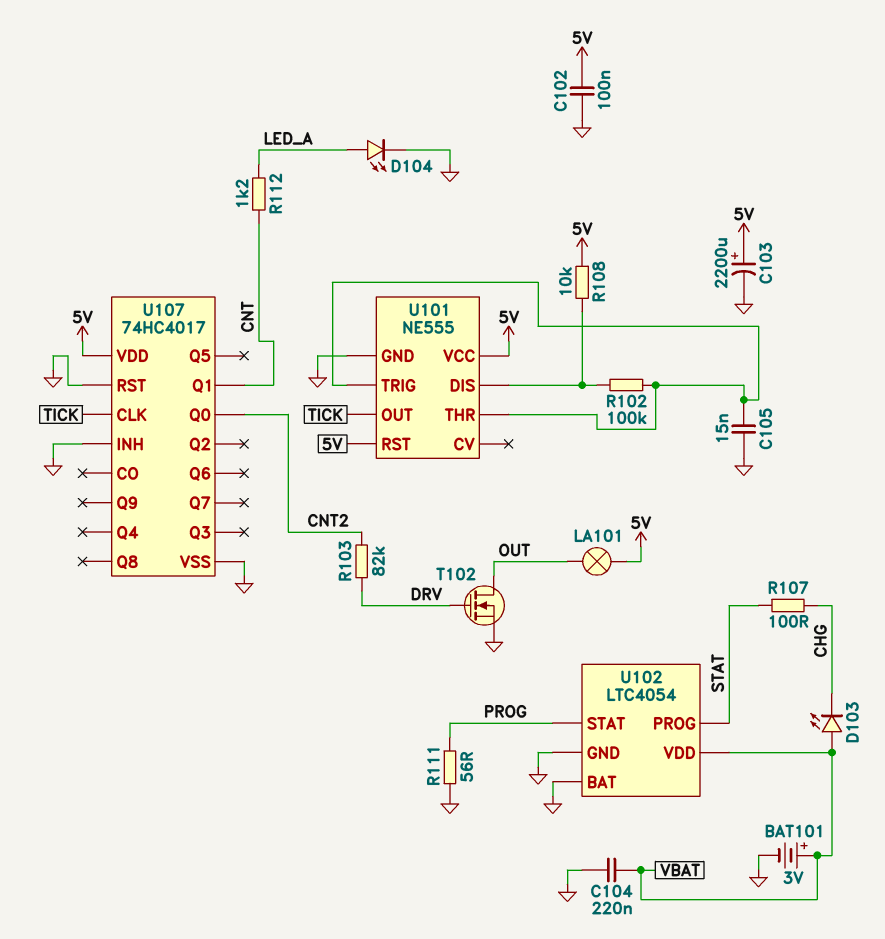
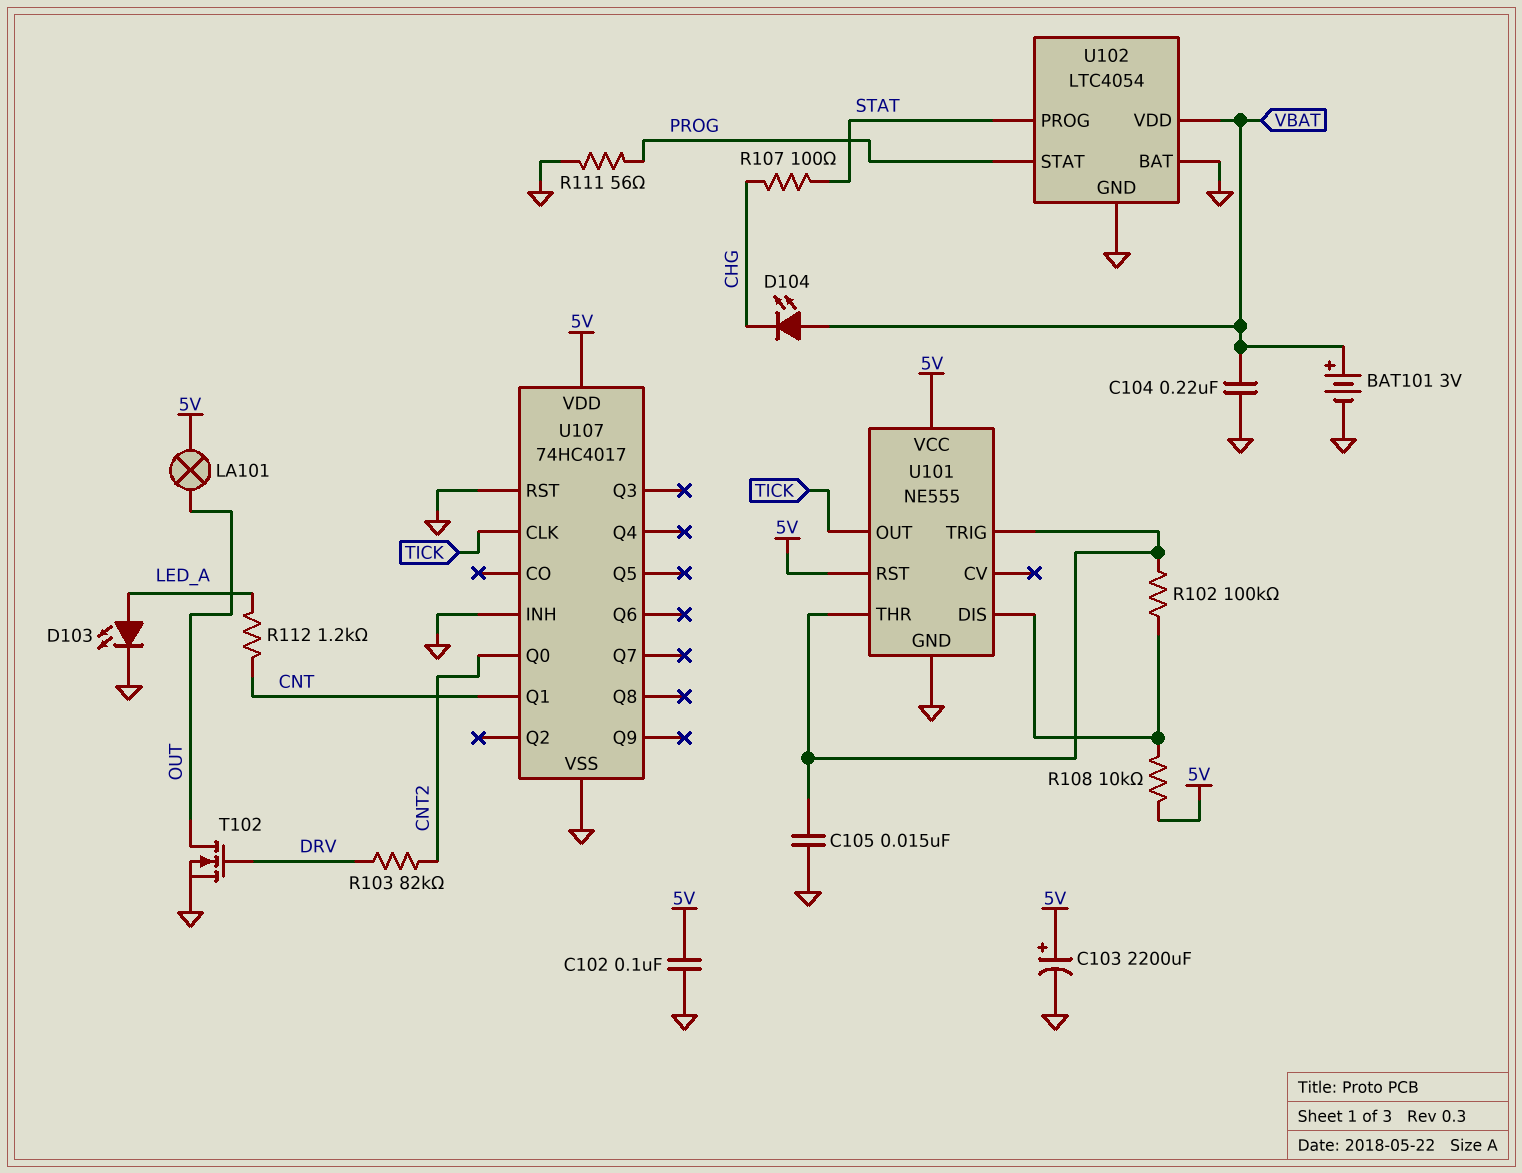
D103: LED (A VBAT, K CHG) -> LED (A LED_A, K GND)
D104: LED (A LED_A, K GND) -> LED (A VBAT, K CHG)

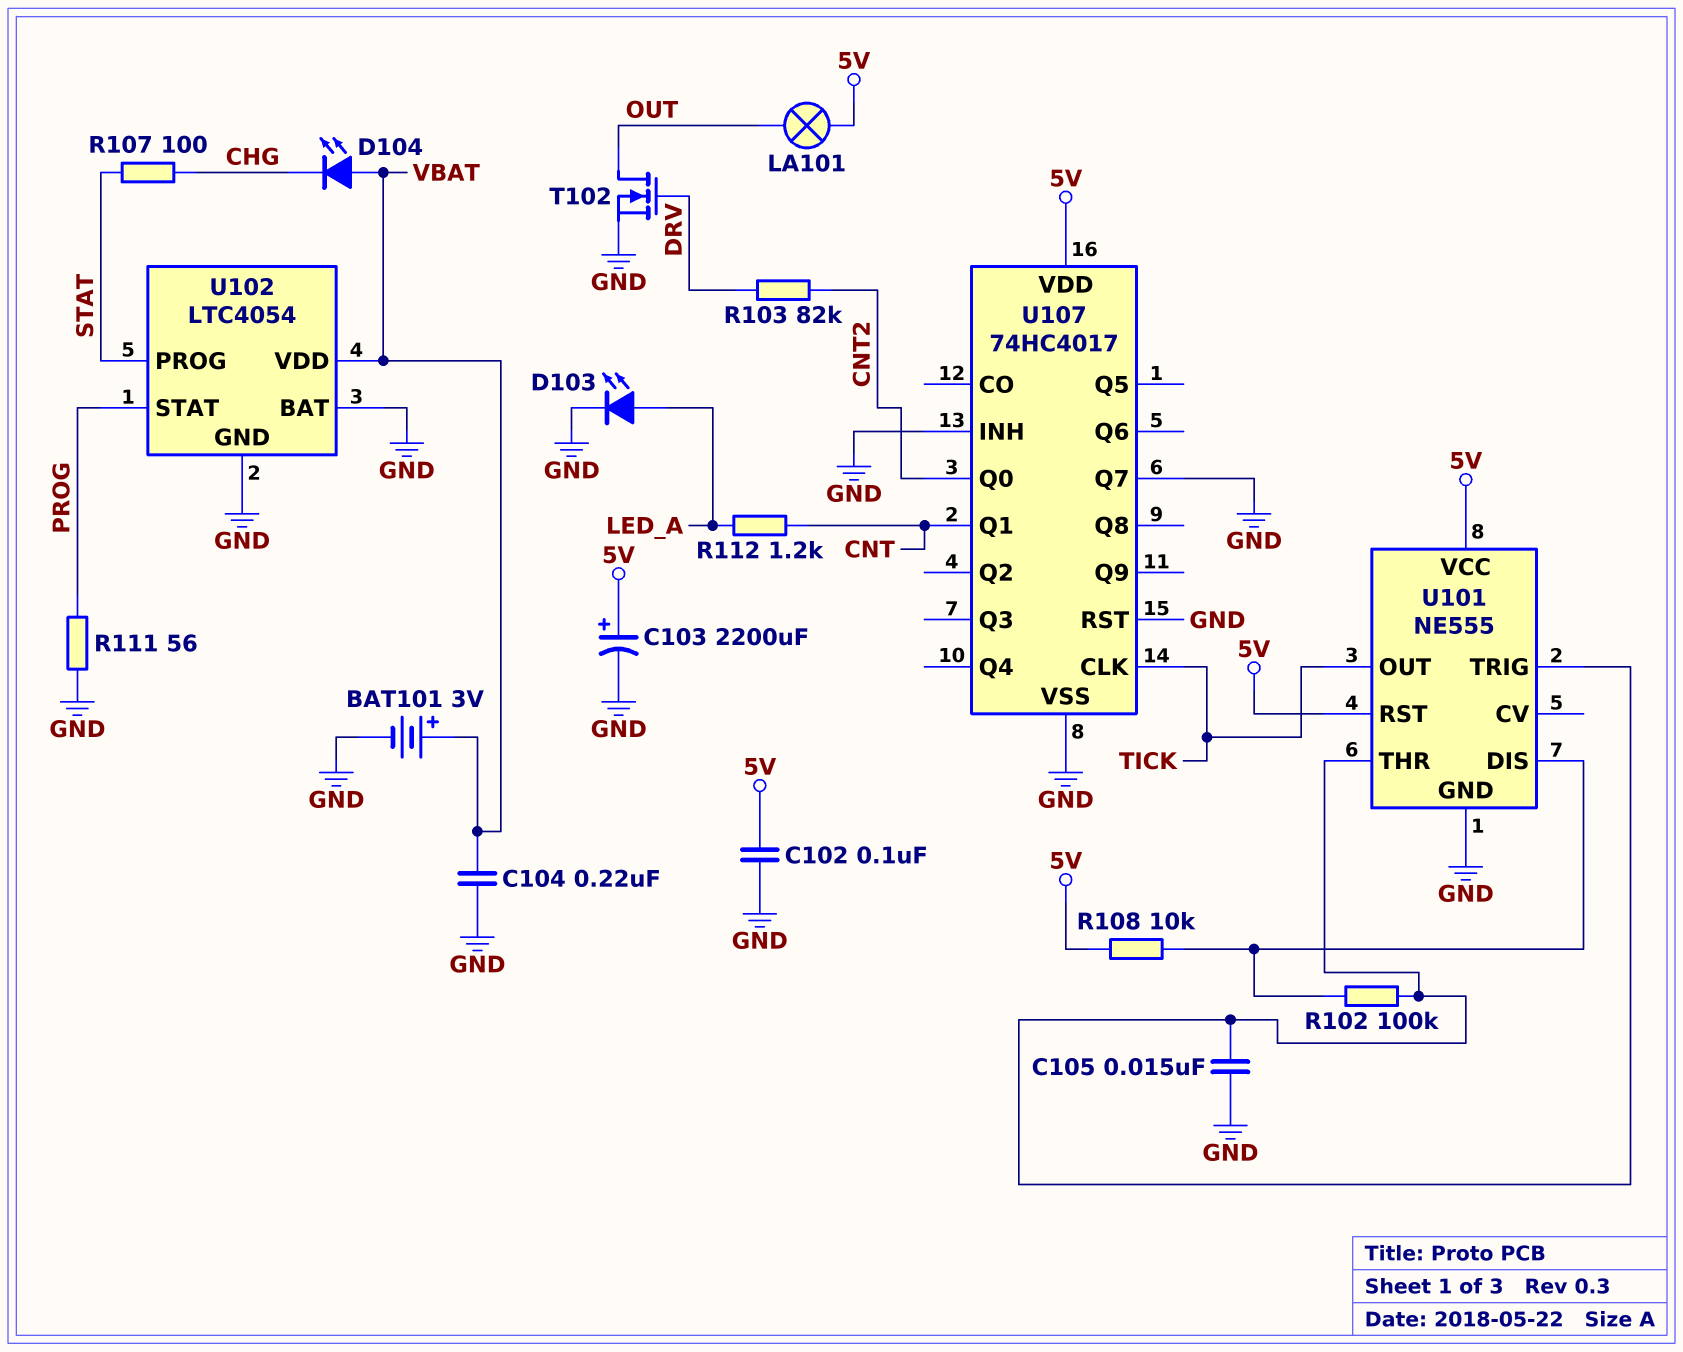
U107 pin Q7: none -> GND

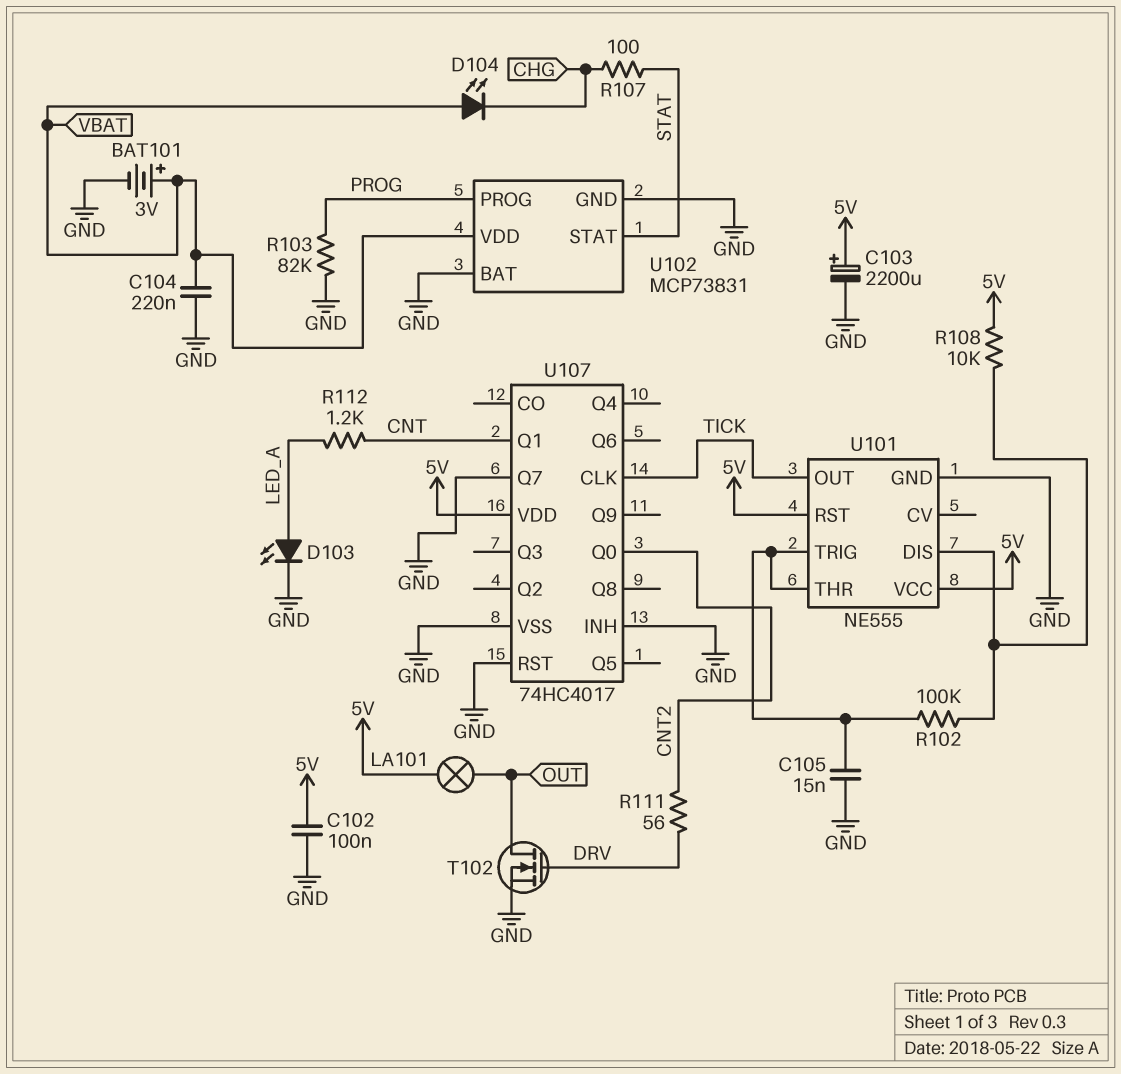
R103: 82k (CNT2, DRV) -> 82k (GND, PROG)
R111: 56 (GND, PROG) -> 56 (CNT2, DRV)
U102: LTC4054 -> MCP73831
U102 pin PROG: STAT -> PROG
U102 pin STAT: PROG -> STAT

